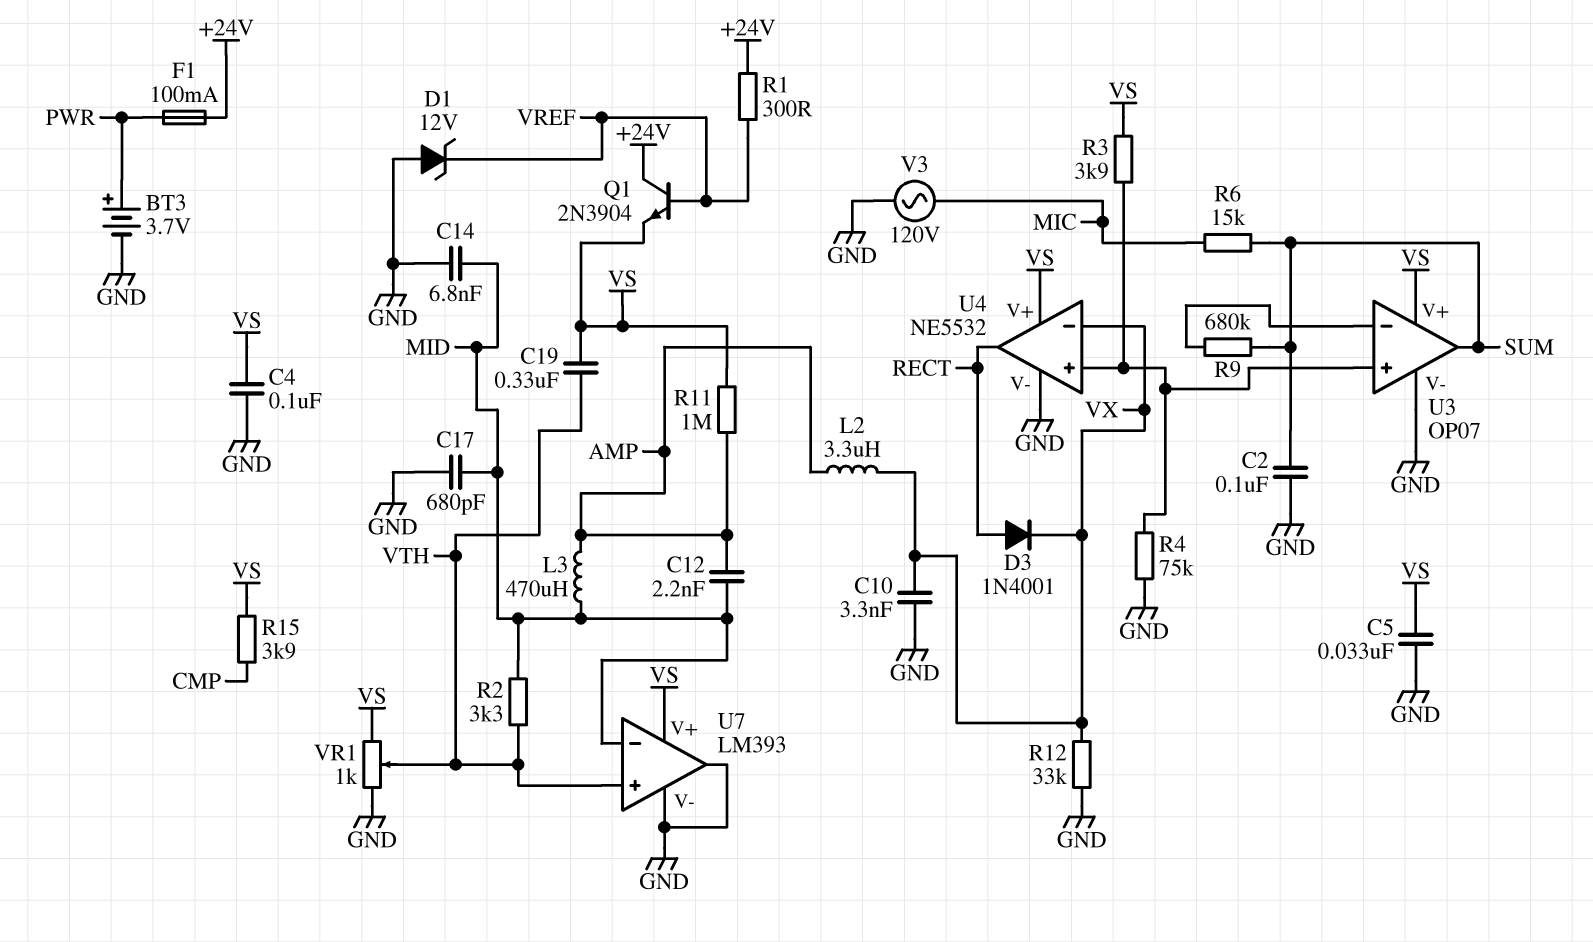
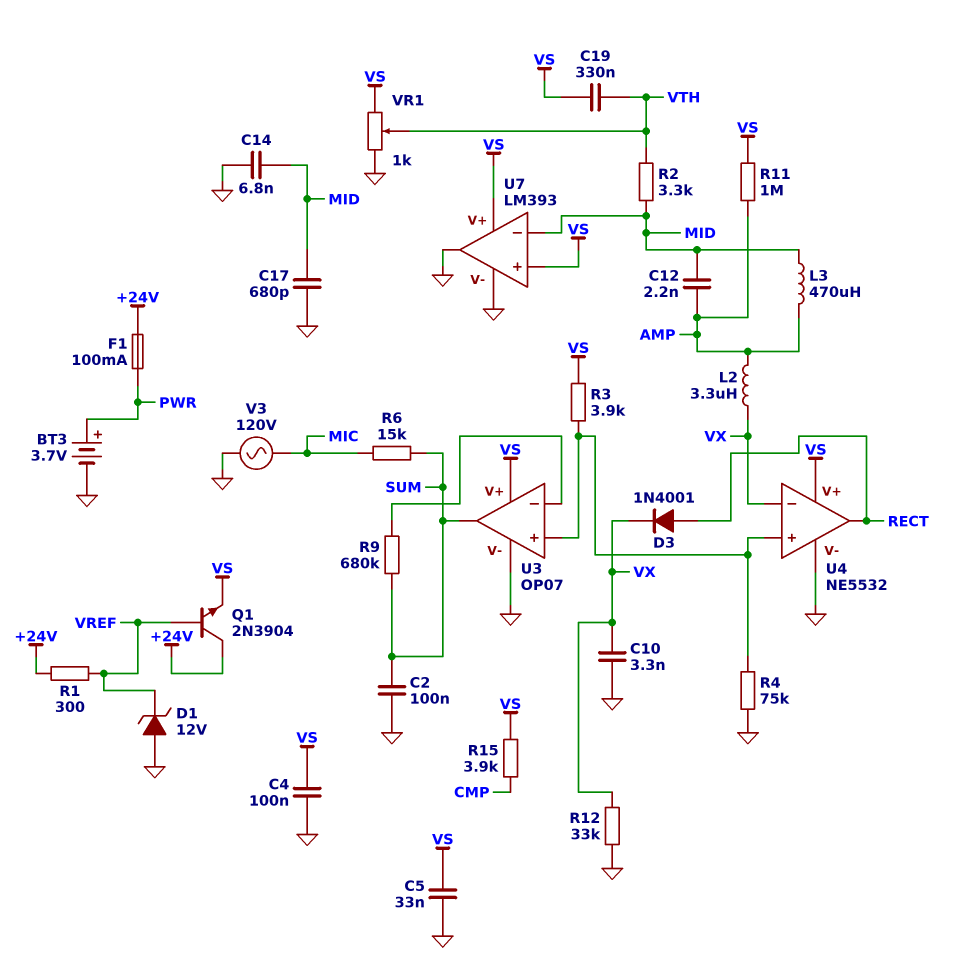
U7 pin in+: VTH -> VS

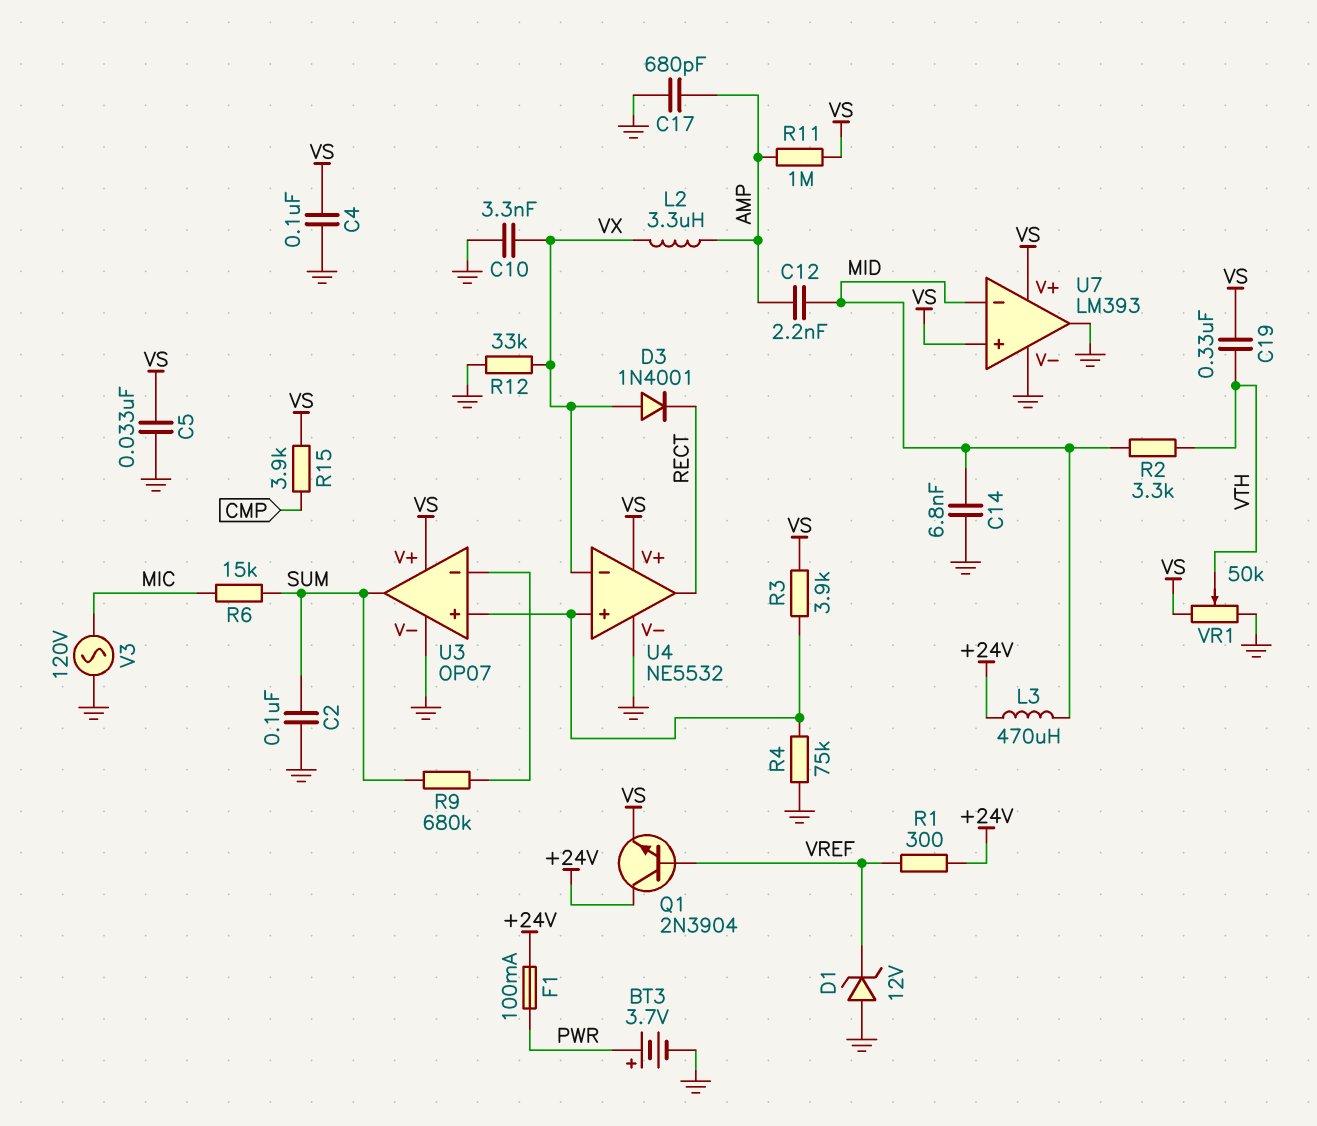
C17: 680pF (GND, MID) -> 680pF (AMP, GND)
D3: diode 1N4001 (A RECT, K VX) -> diode 1N4001 (A VX, K RECT)
L3: 470uH (AMP, MID) -> 470uH (+24V, MID)
VR1: 1k (GND, VS, wiper VTH) -> 50k (GND, VS, wiper VTH)

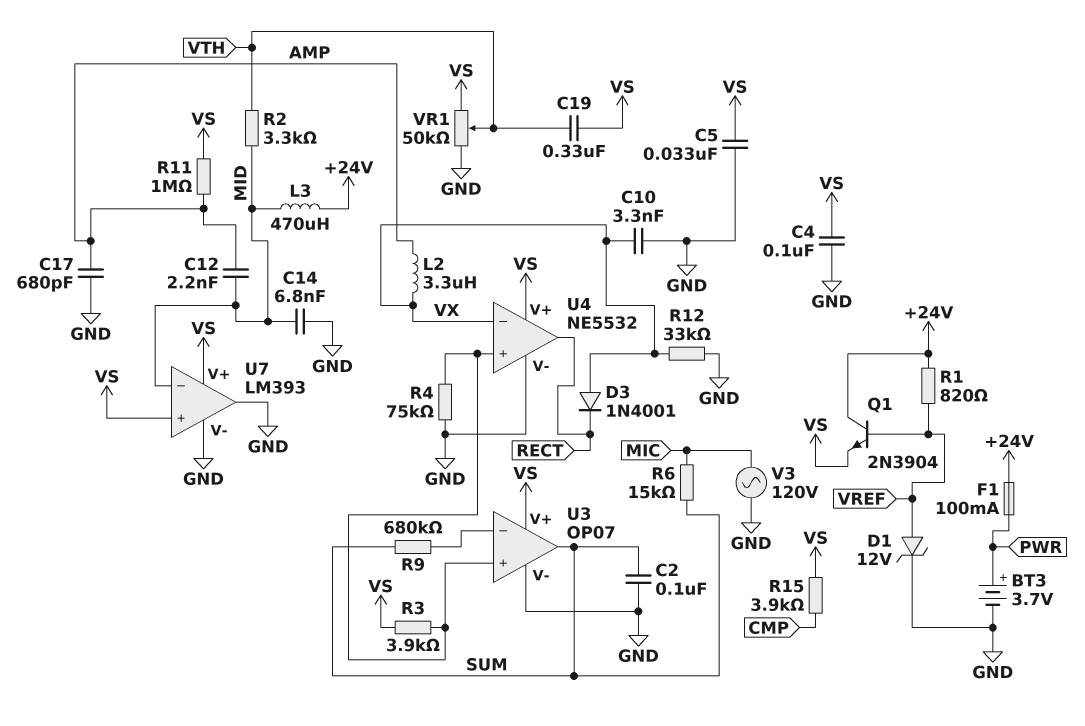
D1: zener 12V (A GND, K VREF) -> zener 12V (A VREF, K GND)
R1: 300 (+24V, VREF) -> 820 (+24V, VREF)

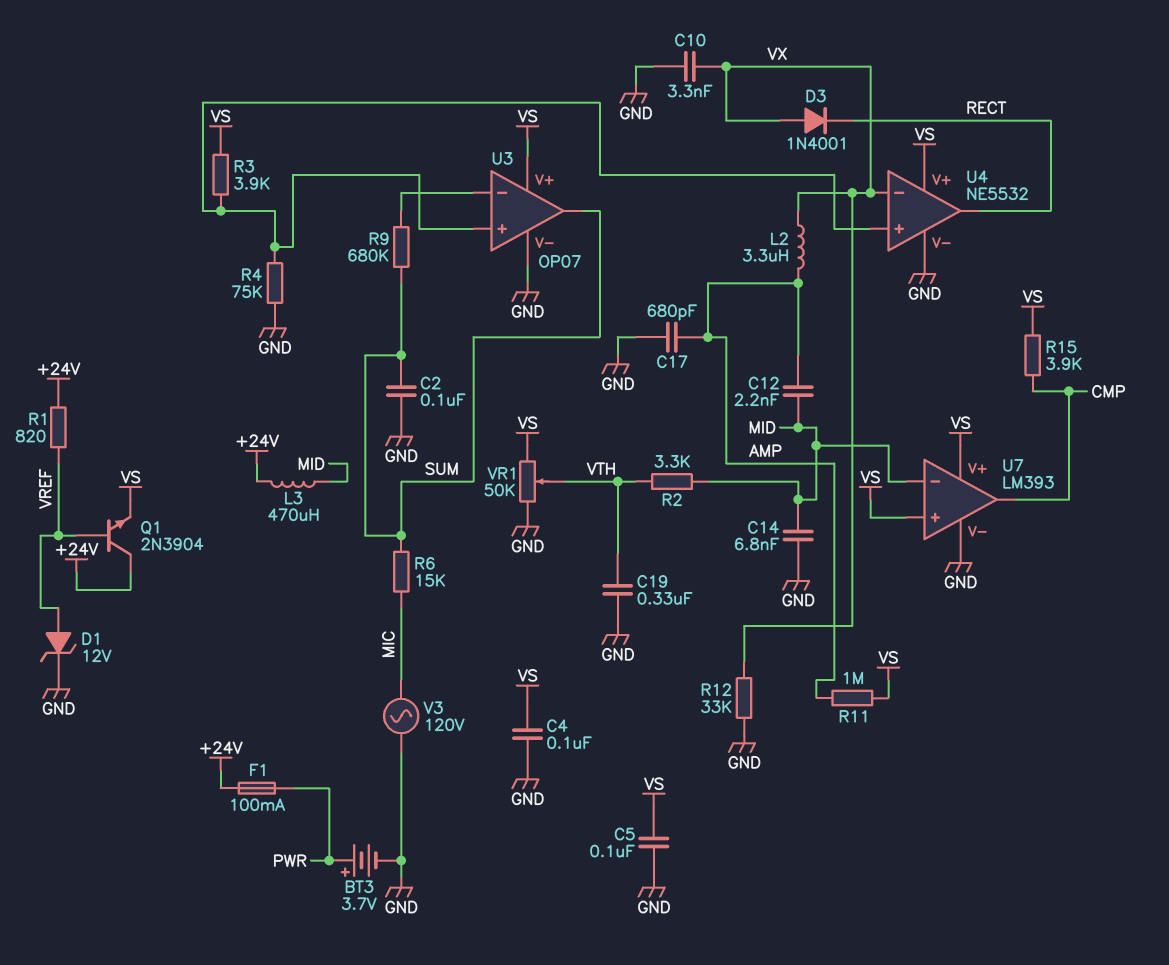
C5: 33nF (GND, VS) -> 100nF (GND, VS)
C19: 330nF (VS, VTH) -> 330nF (GND, VTH)
U7 pin out: GND -> CMP

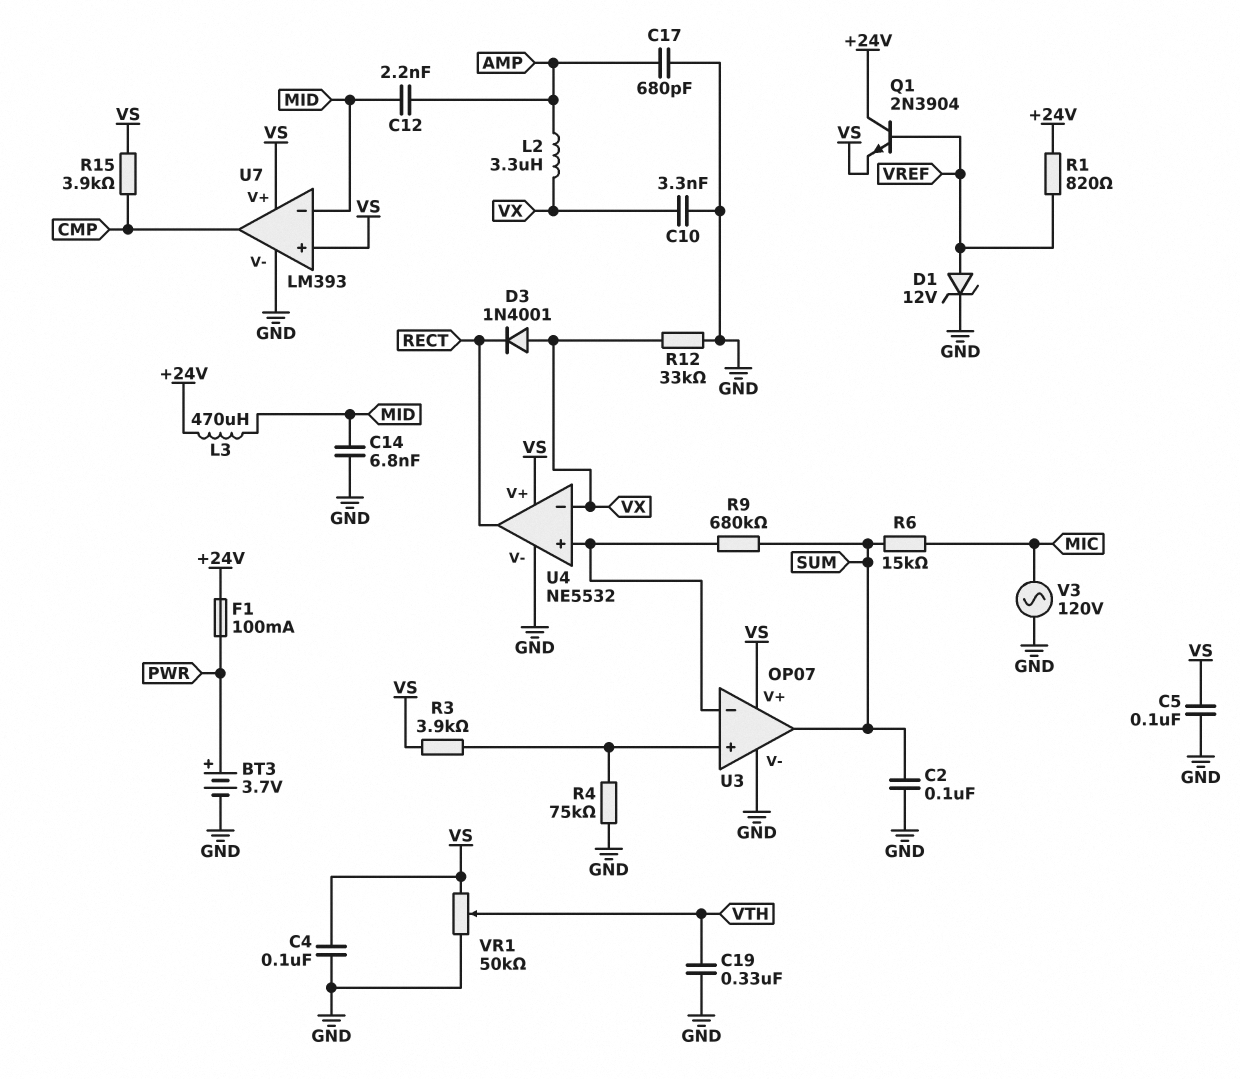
R2: 3.3k (MID, VTH) -> none
R11: 1M (AMP, VS) -> none
U4 pin in+: U3/in+ -> U3/in-

